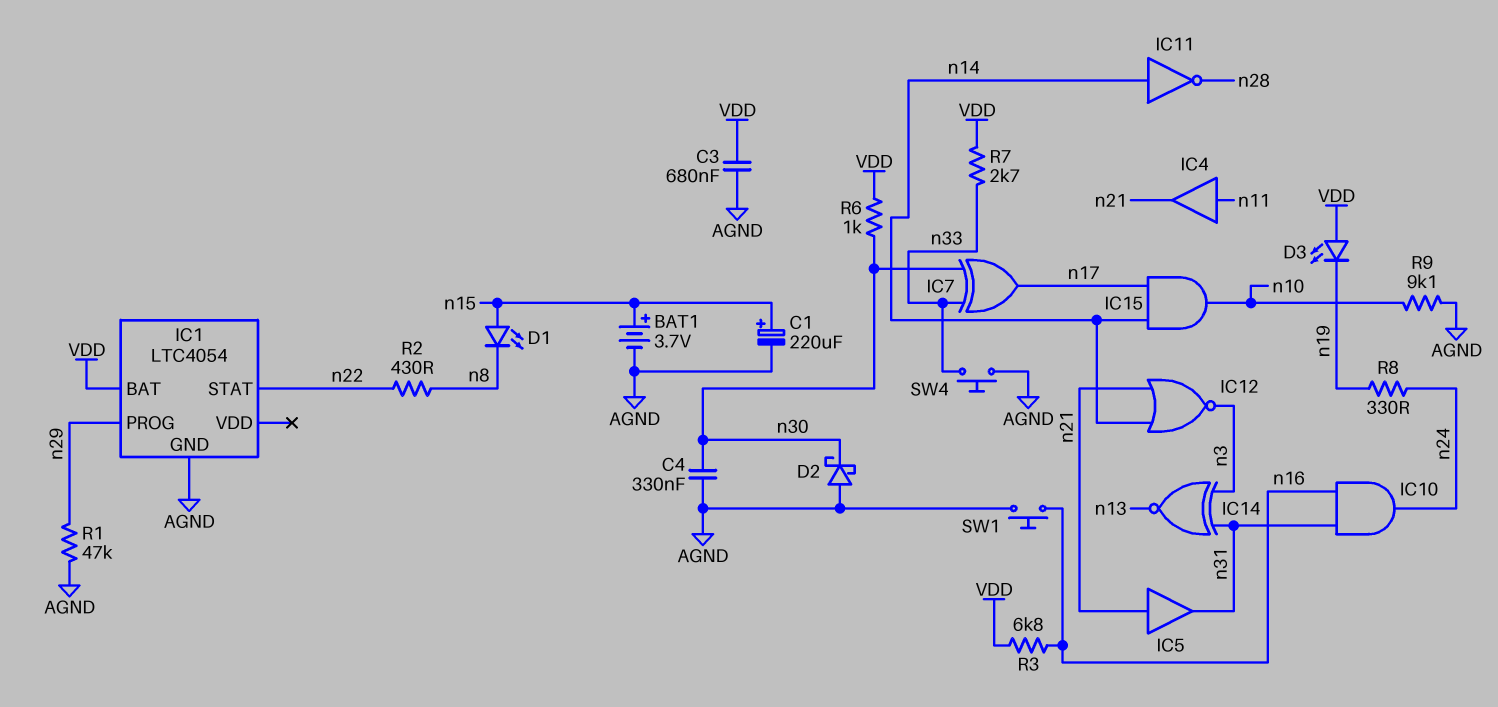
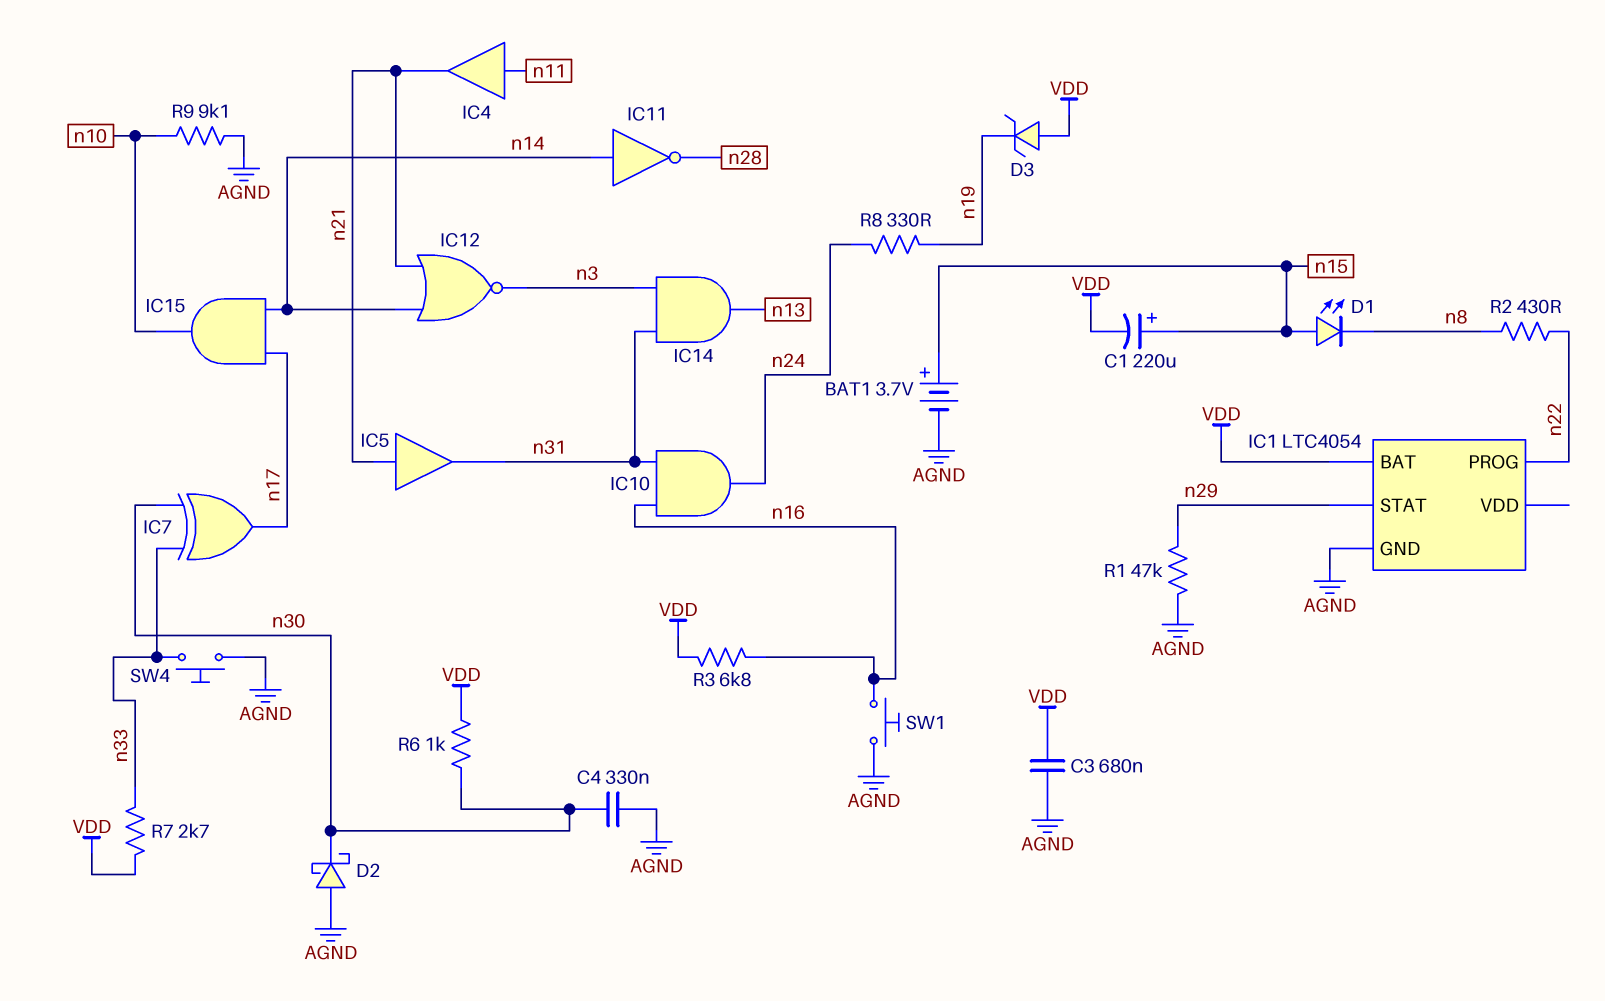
C1: 220uF (plus n15, minus AGND) -> 220uF (plus n15, minus VDD)
D3: LED (A VDD, K n19) -> zener (A VDD, K n19)
IC1 pin PROG: n29 -> n22
IC1 pin STAT: n22 -> n29
IC14: XNOR (in n3, in n31, out n13) -> AND (in n3, in n31, out n13)

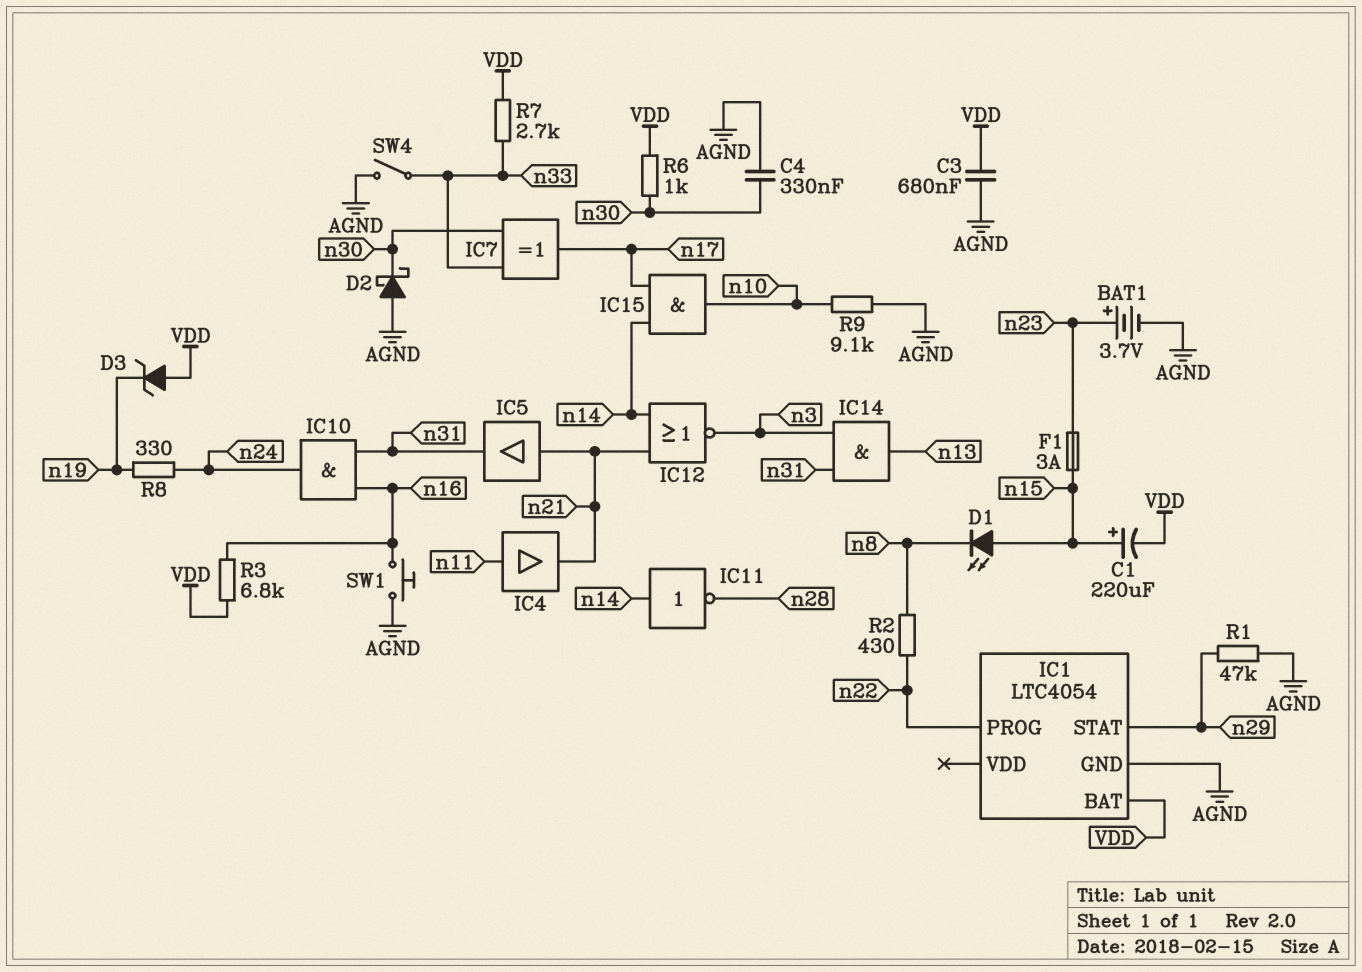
BAT1: 3.7V (plus n15, minus AGND) -> 3.7V (plus n23, minus AGND)
F1: none -> 3A (n15, n23)
SW4: button (AGND, n33) -> switch (AGND, n33)

